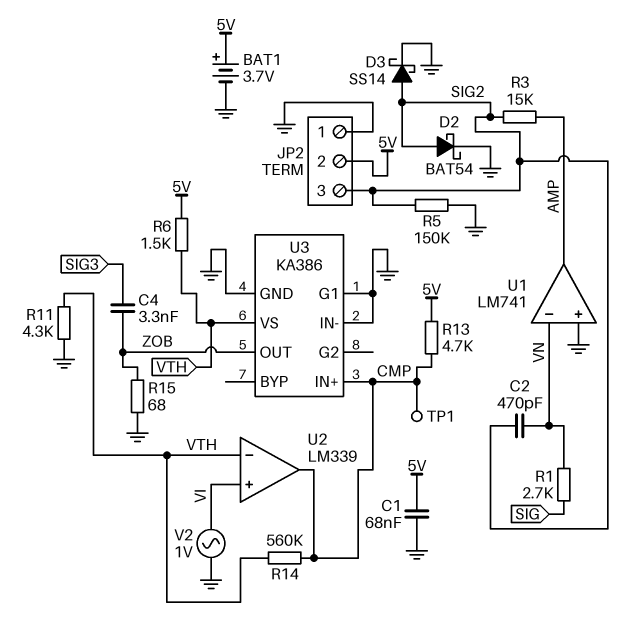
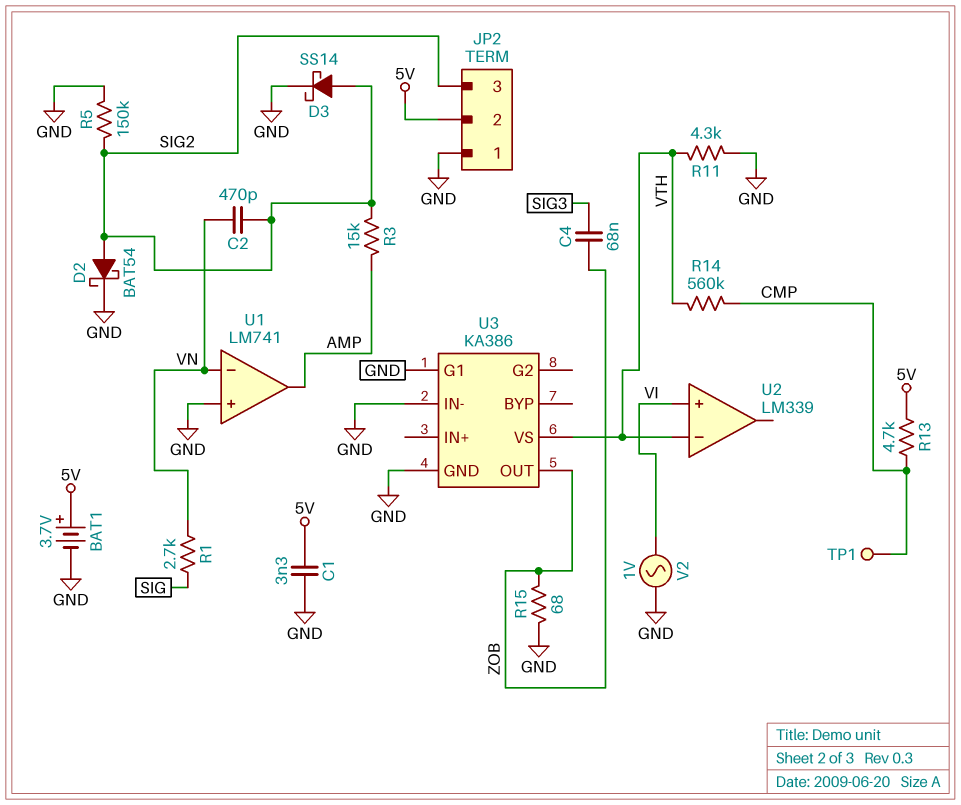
C1: 68nF (5V, GND) -> 3.3nF (5V, GND)
C4: 3.3nF (SIG3, ZOB) -> 68nF (SIG3, ZOB)
R6: 1.5k (5V, VTH) -> none
U2 pin out: CMP -> none
U3 pin IN+: CMP -> none

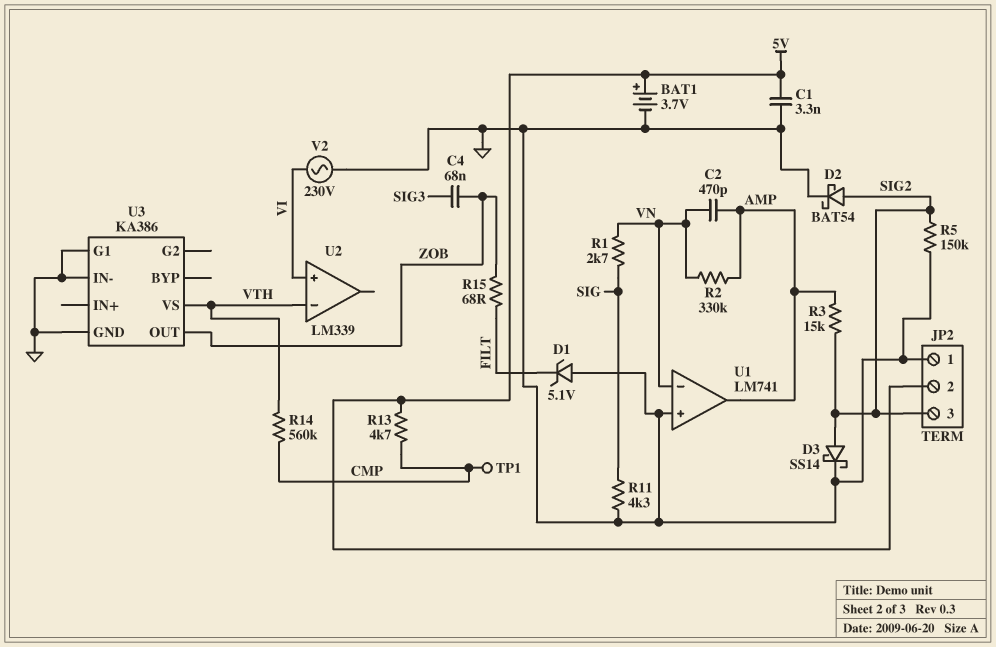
C2: 470pF (SIG2, VN) -> 470pF (AMP, VN)
D1: none -> zener 5.1V (A GND, K FILT)
R2: none -> 330k (AMP, VN)
R11: 4.3k (GND, VTH) -> 4.3k (GND, SIG)
R15: 68 (GND, ZOB) -> 68 (FILT, ZOB)
V2: AC 1V (GND, VI) -> AC 230V (GND, VI)

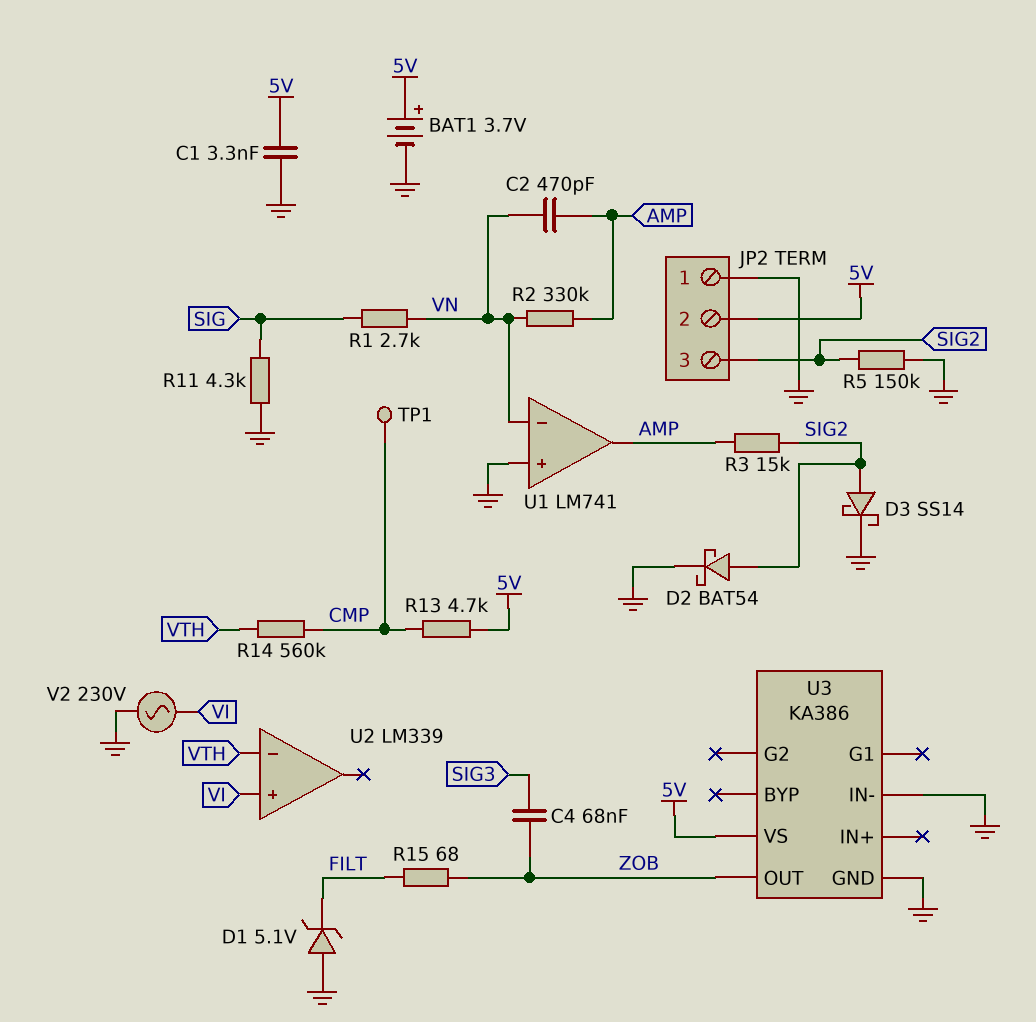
U3 pin G1: GND -> none
U3 pin VS: VTH -> 5V

